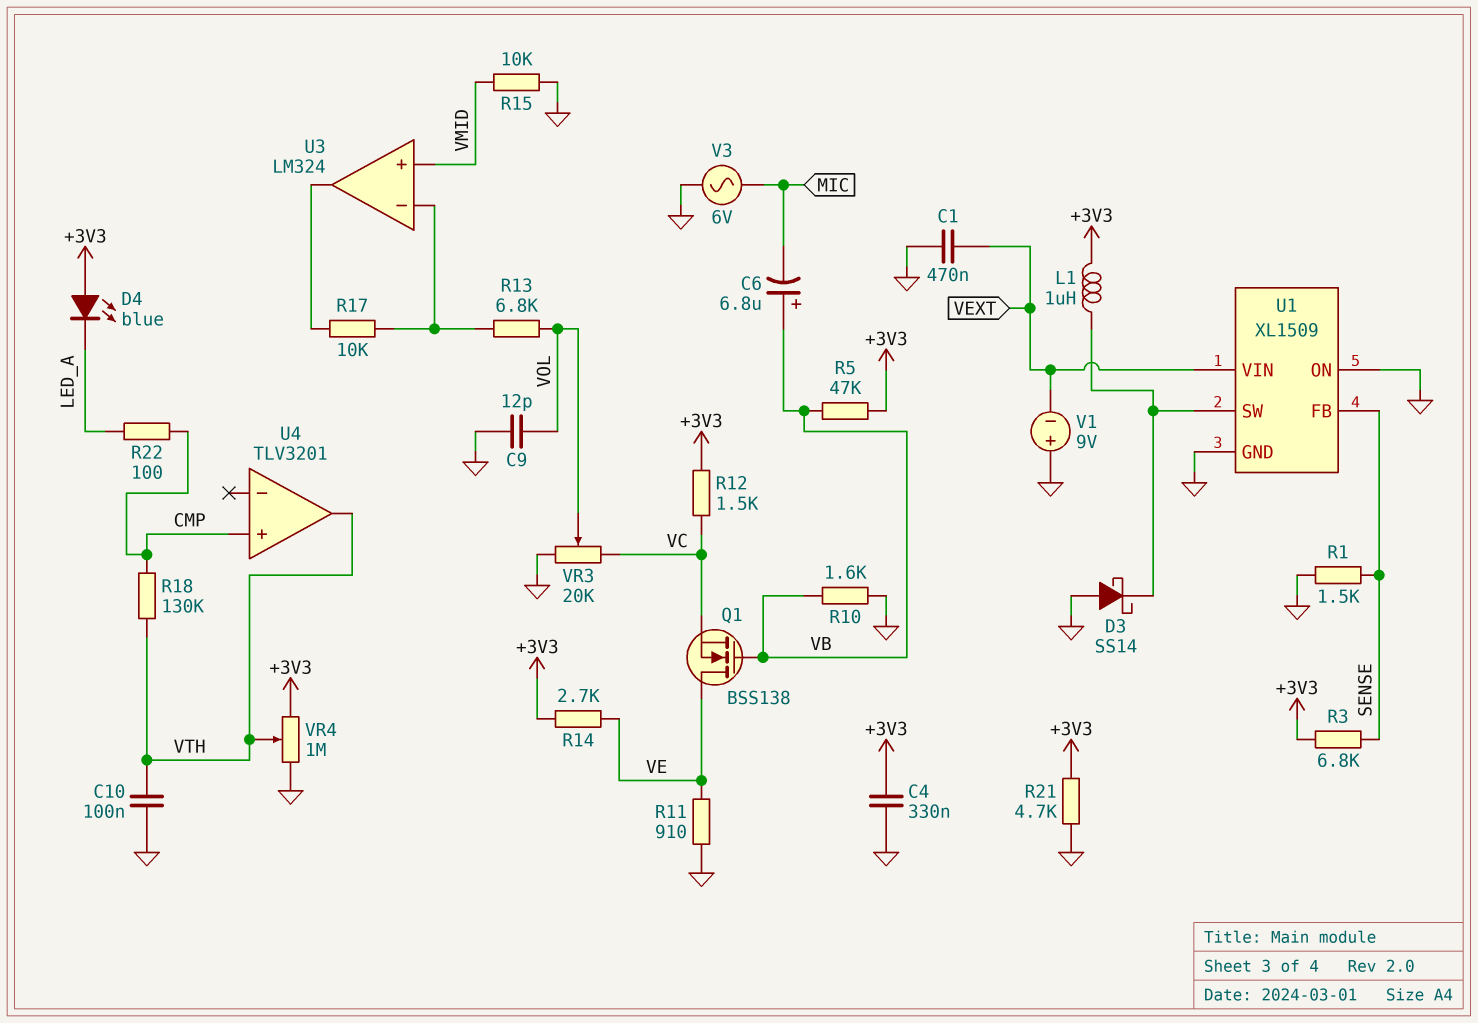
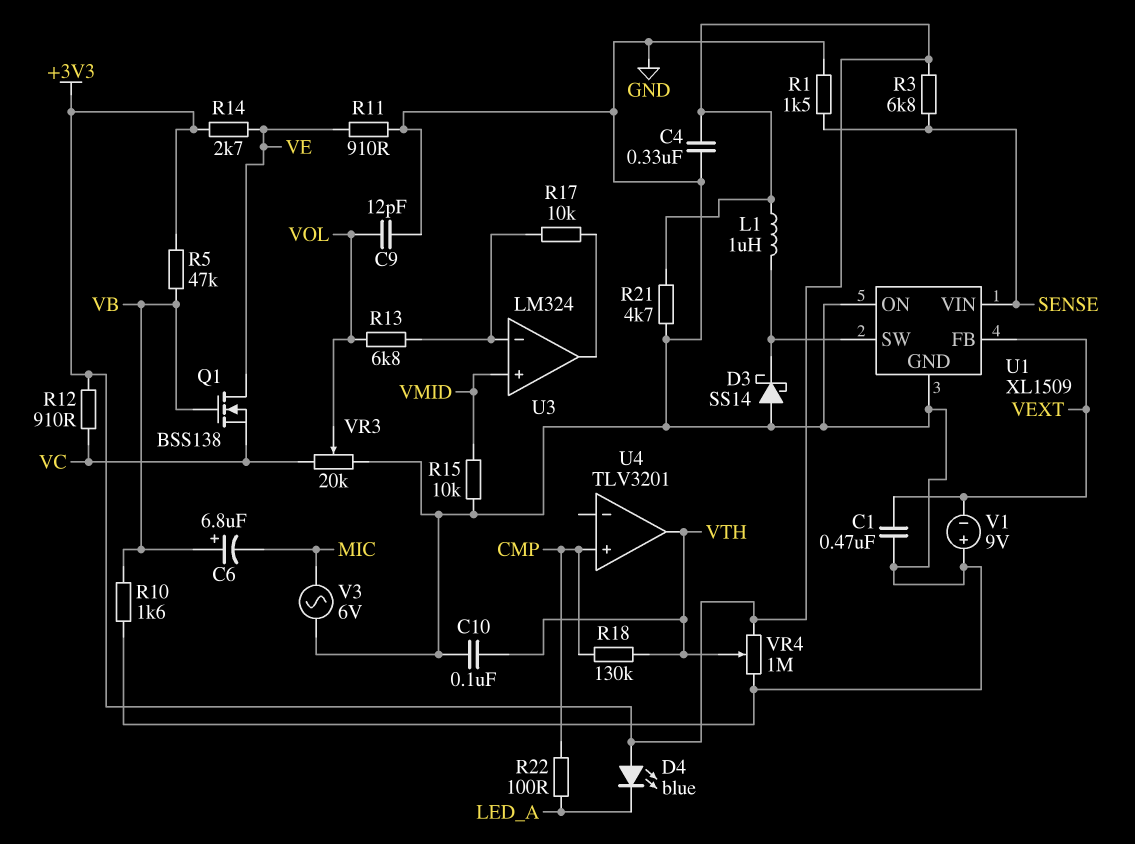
R12: 1.5k (+3V3, VC) -> 910 (+3V3, VC)
U1 pin FB: SENSE -> VEXT
U1 pin VIN: VEXT -> SENSE

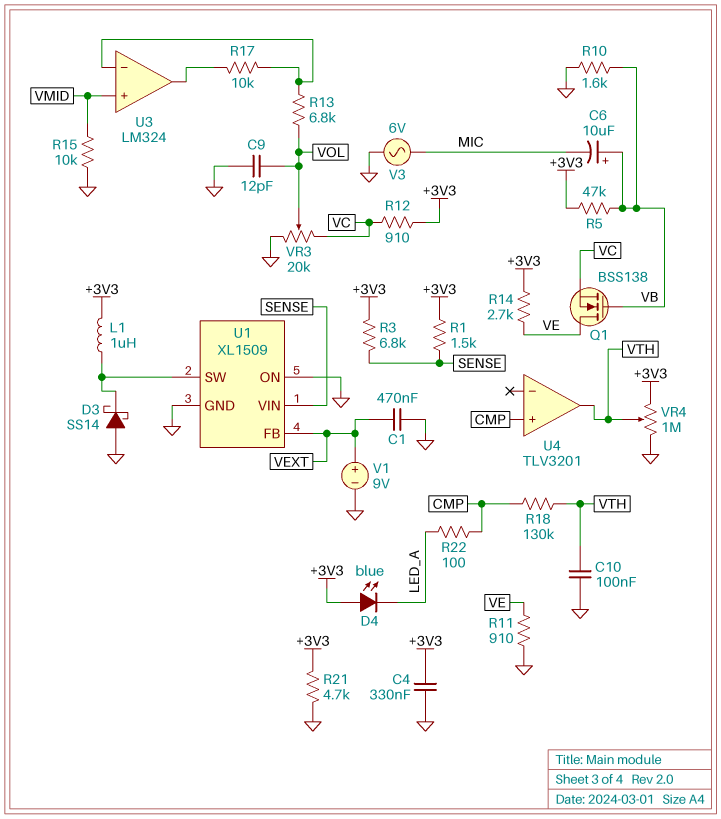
C6: 6.8uF (plus VB, minus MIC) -> 10uF (plus VB, minus MIC)
R1: 1.5k (GND, SENSE) -> 1.5k (+3V3, SENSE)
V1: 9V (plus GND, minus VEXT) -> 9V (plus VEXT, minus GND)

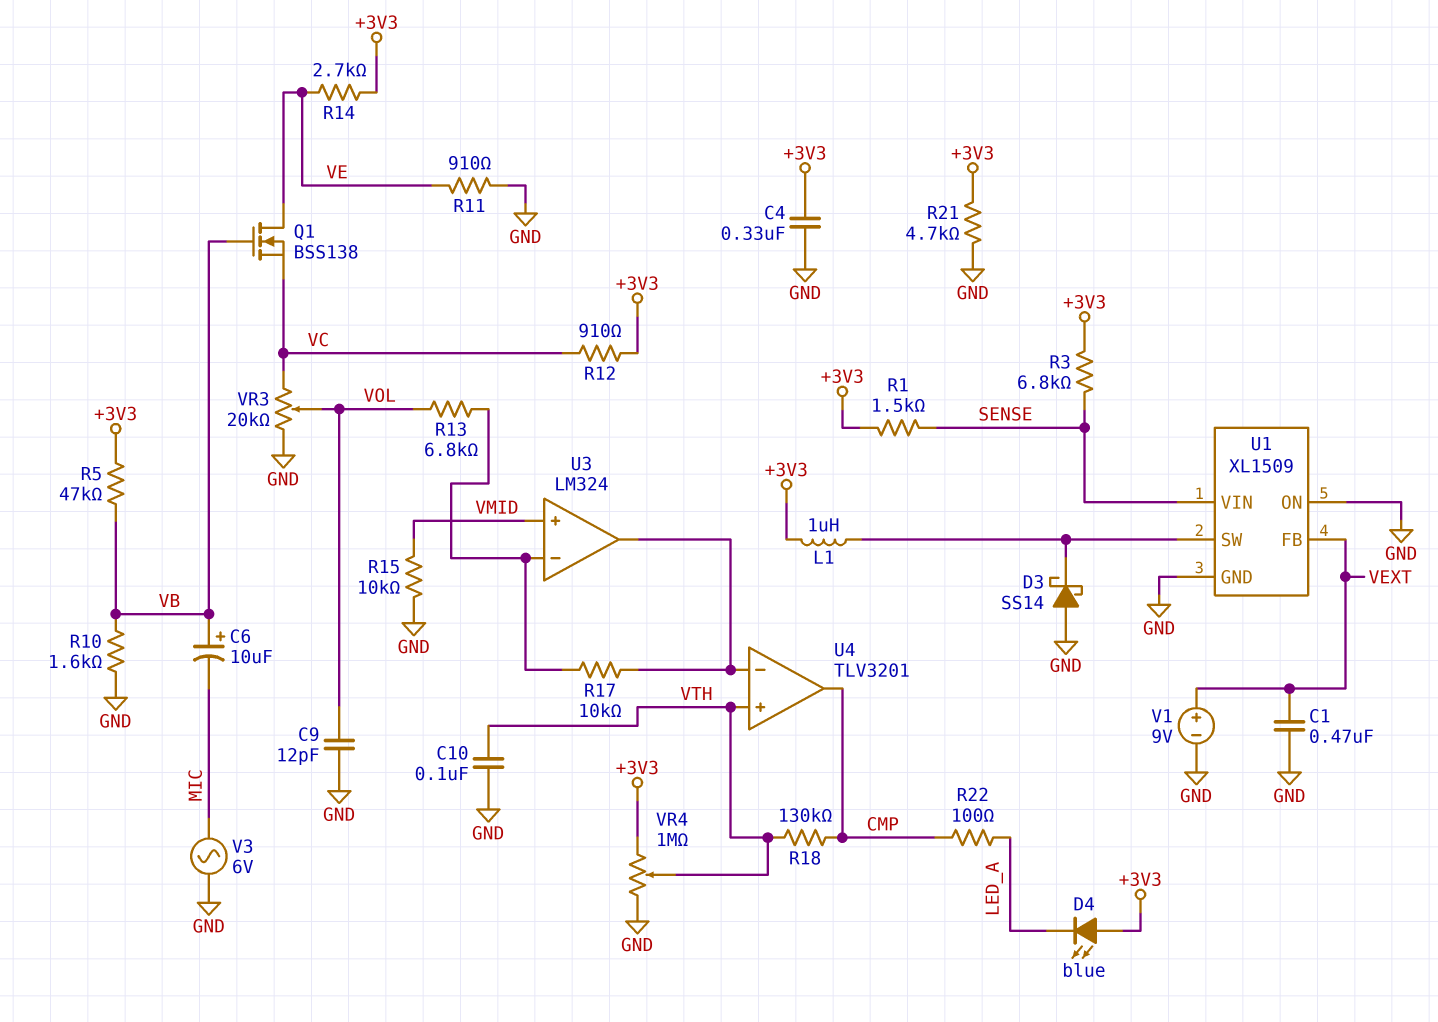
U4 pin in+: CMP -> VTH
U4 pin in-: none -> U3/out
U4 pin out: VTH -> CMP

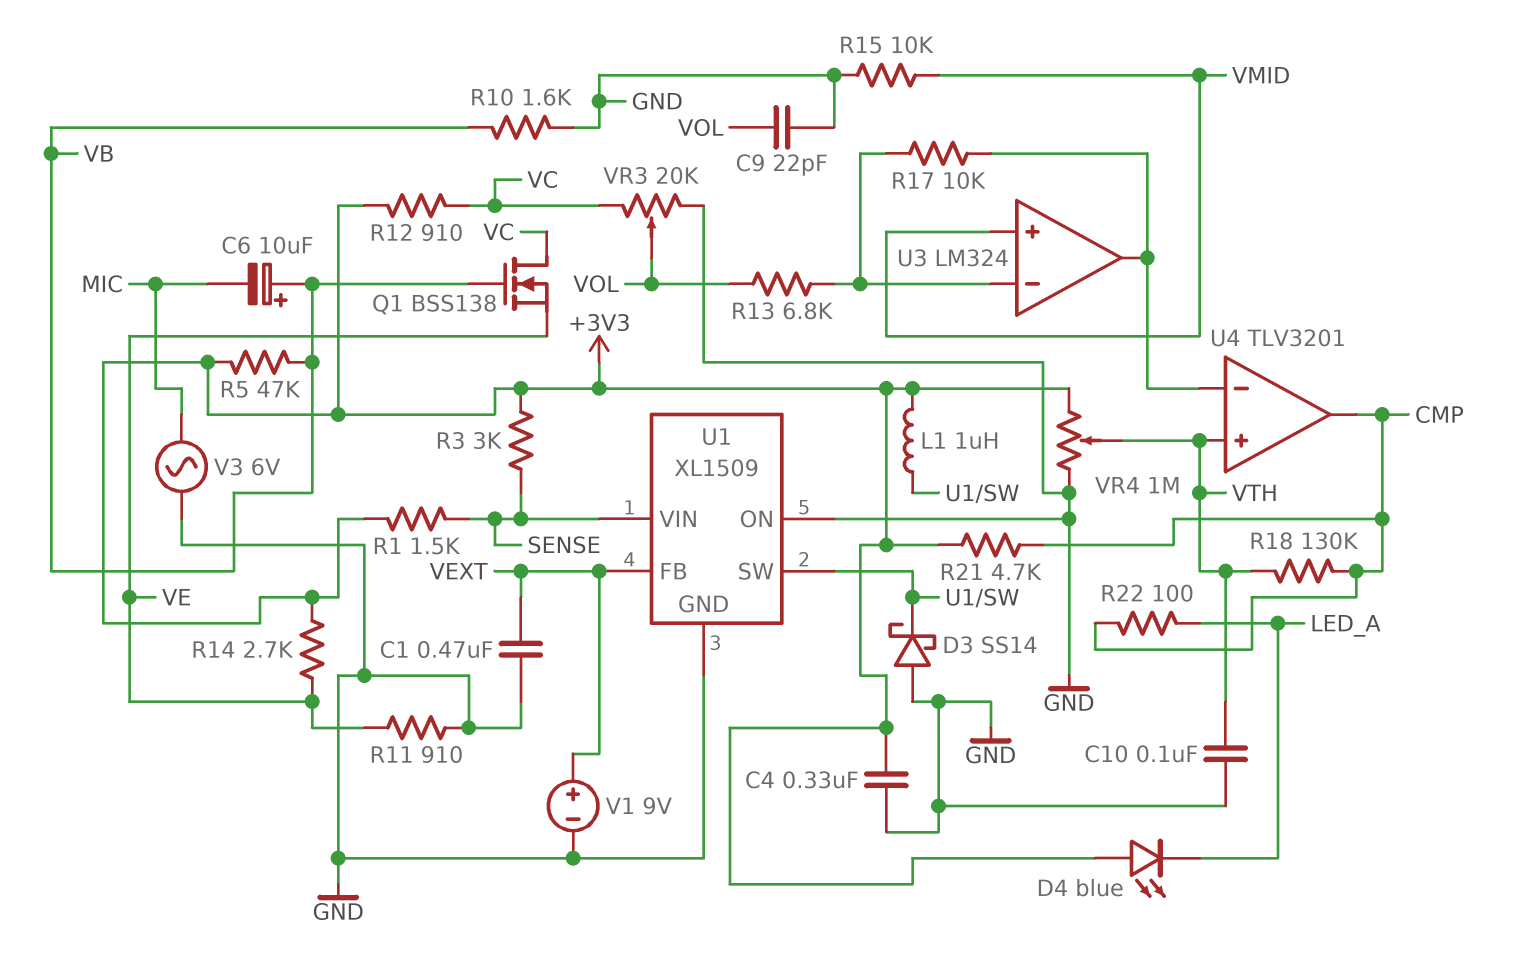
C9: 12pF (GND, VOL) -> 22pF (GND, VOL)
Q1: NMOS BSS138 (G VB, D VE, S VC) -> NMOS BSS138 (G VB, D VC, S VE)
R3: 6.8k (+3V3, SENSE) -> 3k (+3V3, SENSE)
R21: 4.7k (+3V3, GND) -> 4.7k (+3V3, CMP)

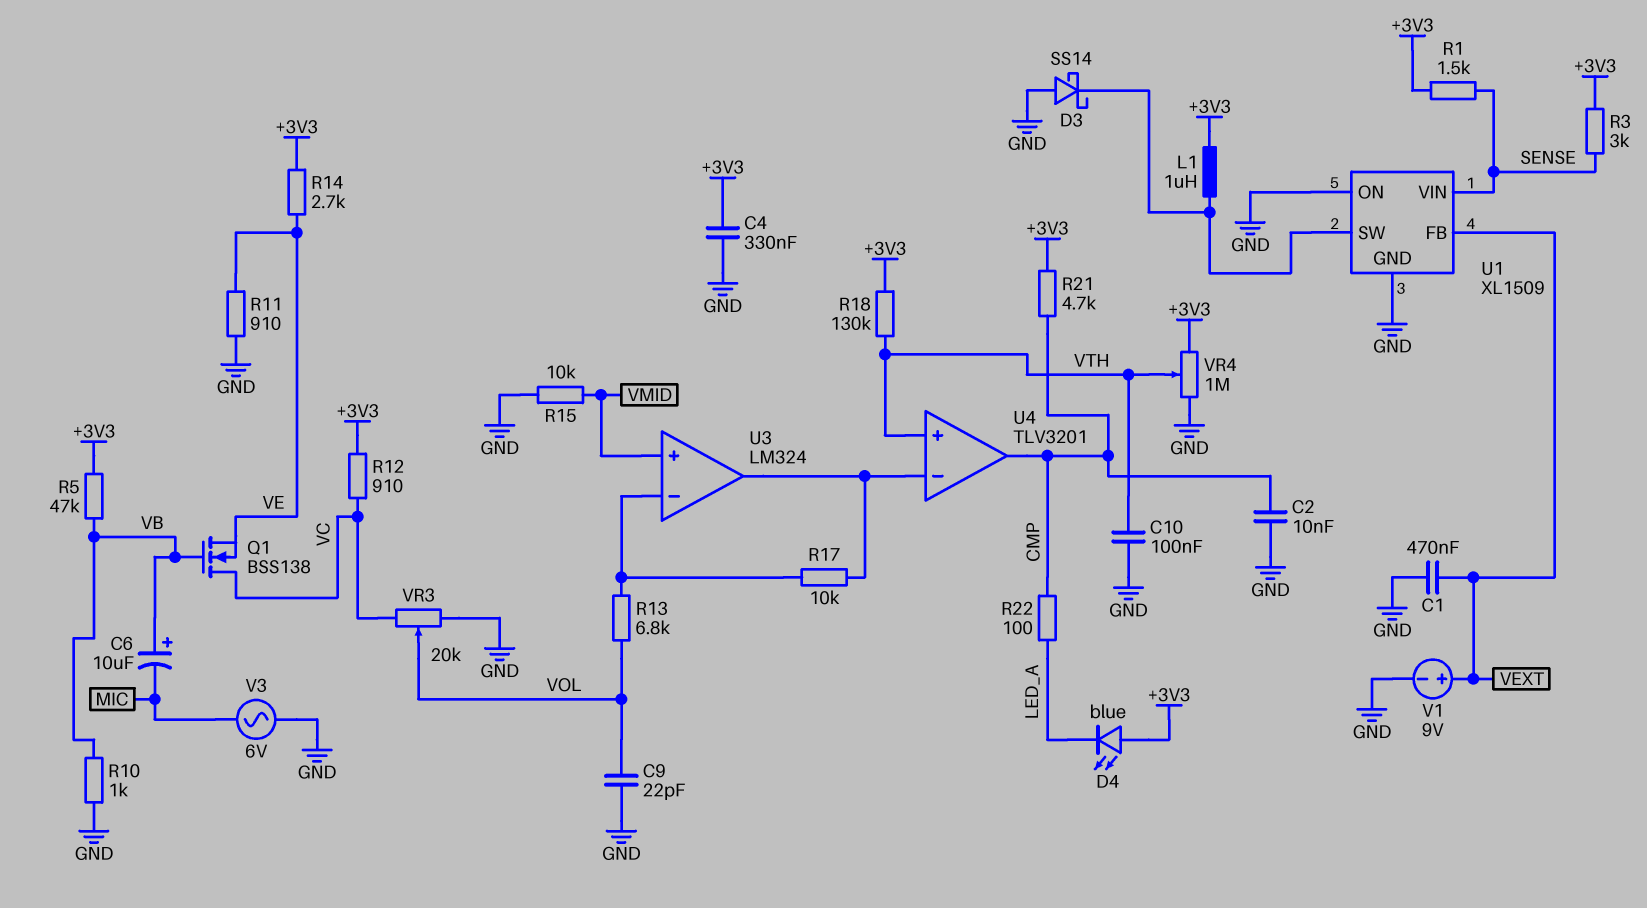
C2: none -> 10nF (CMP, GND)
R10: 1.6k (GND, VB) -> 1k (GND, VB)
R18: 130k (CMP, VTH) -> 130k (+3V3, VTH)

